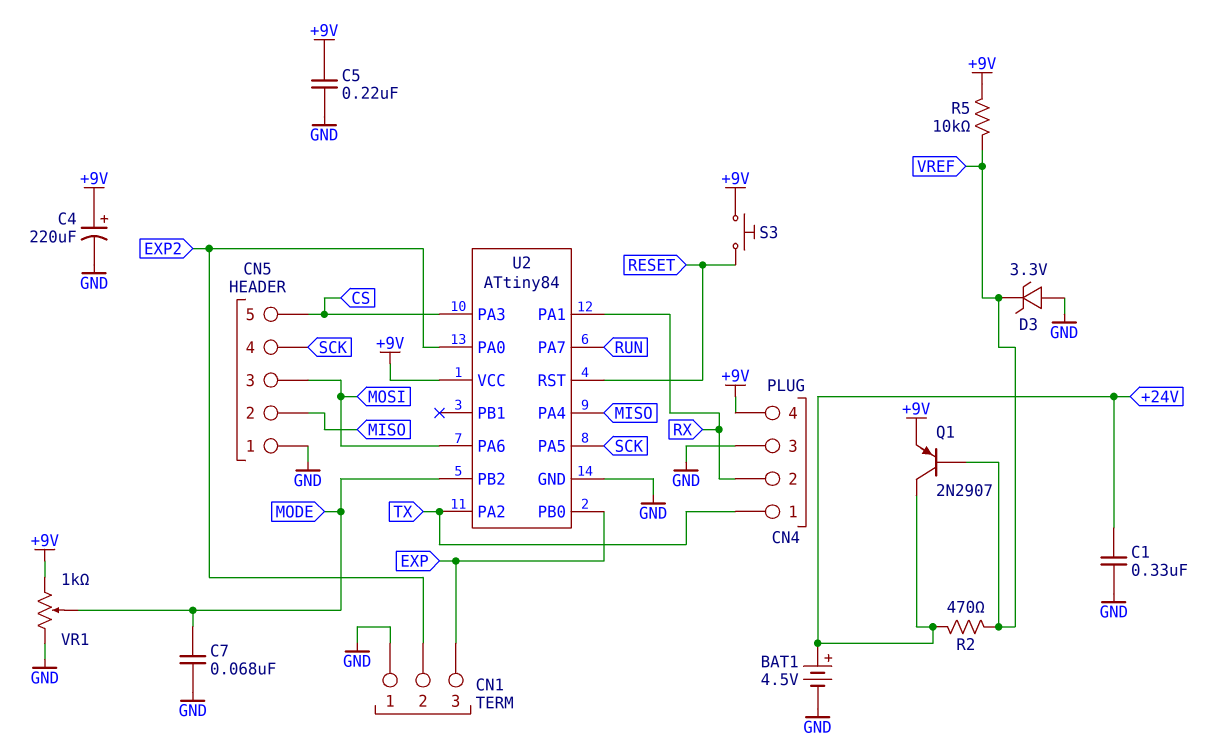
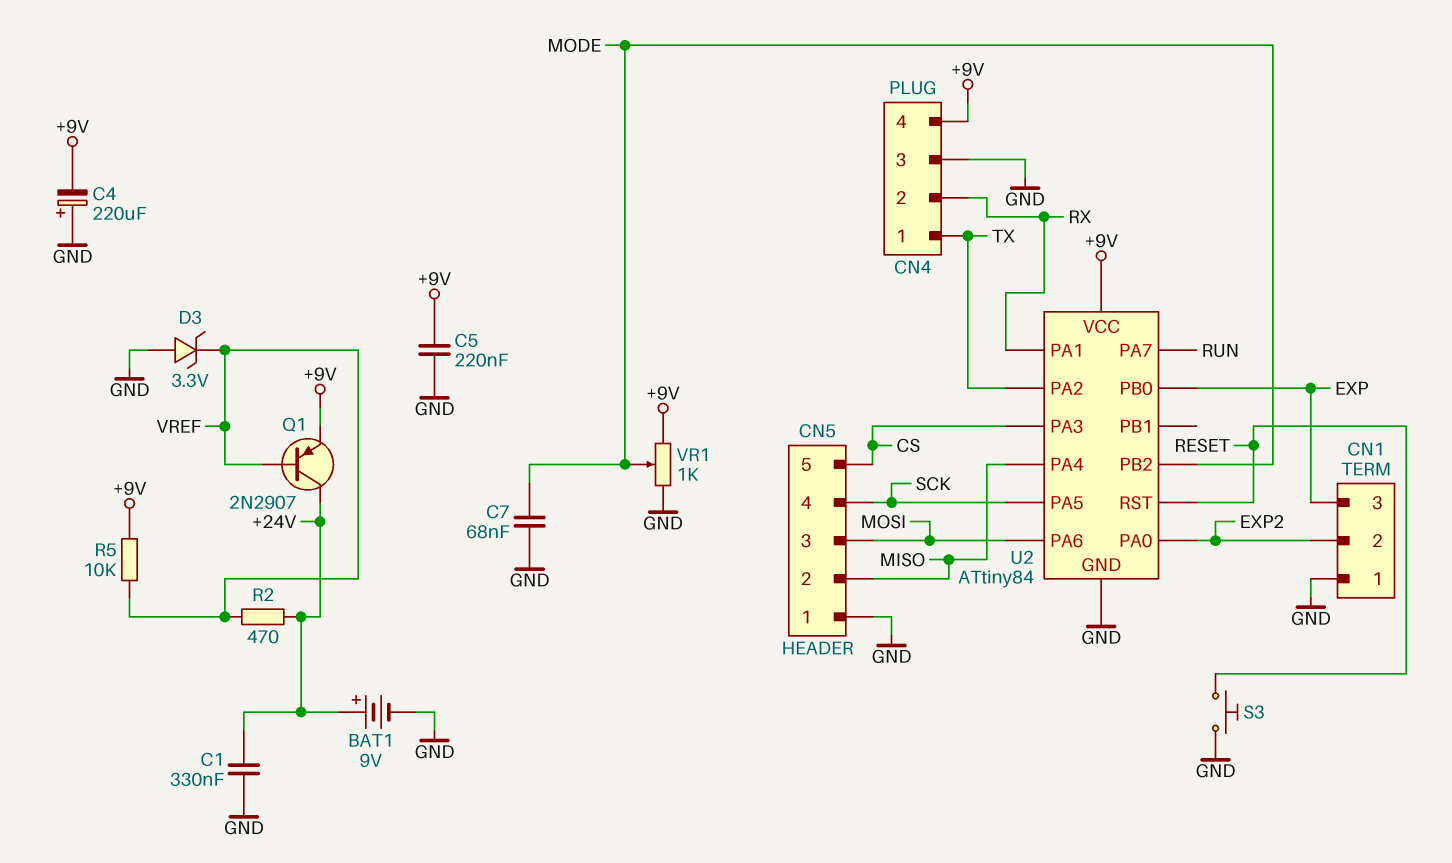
BAT1: 4.5V (plus +24V, minus GND) -> 9V (plus +24V, minus GND)
C4: 220uF (plus +9V, minus GND) -> 220uF (plus GND, minus +9V)
S3: button (+9V, RESET) -> button (GND, RESET)

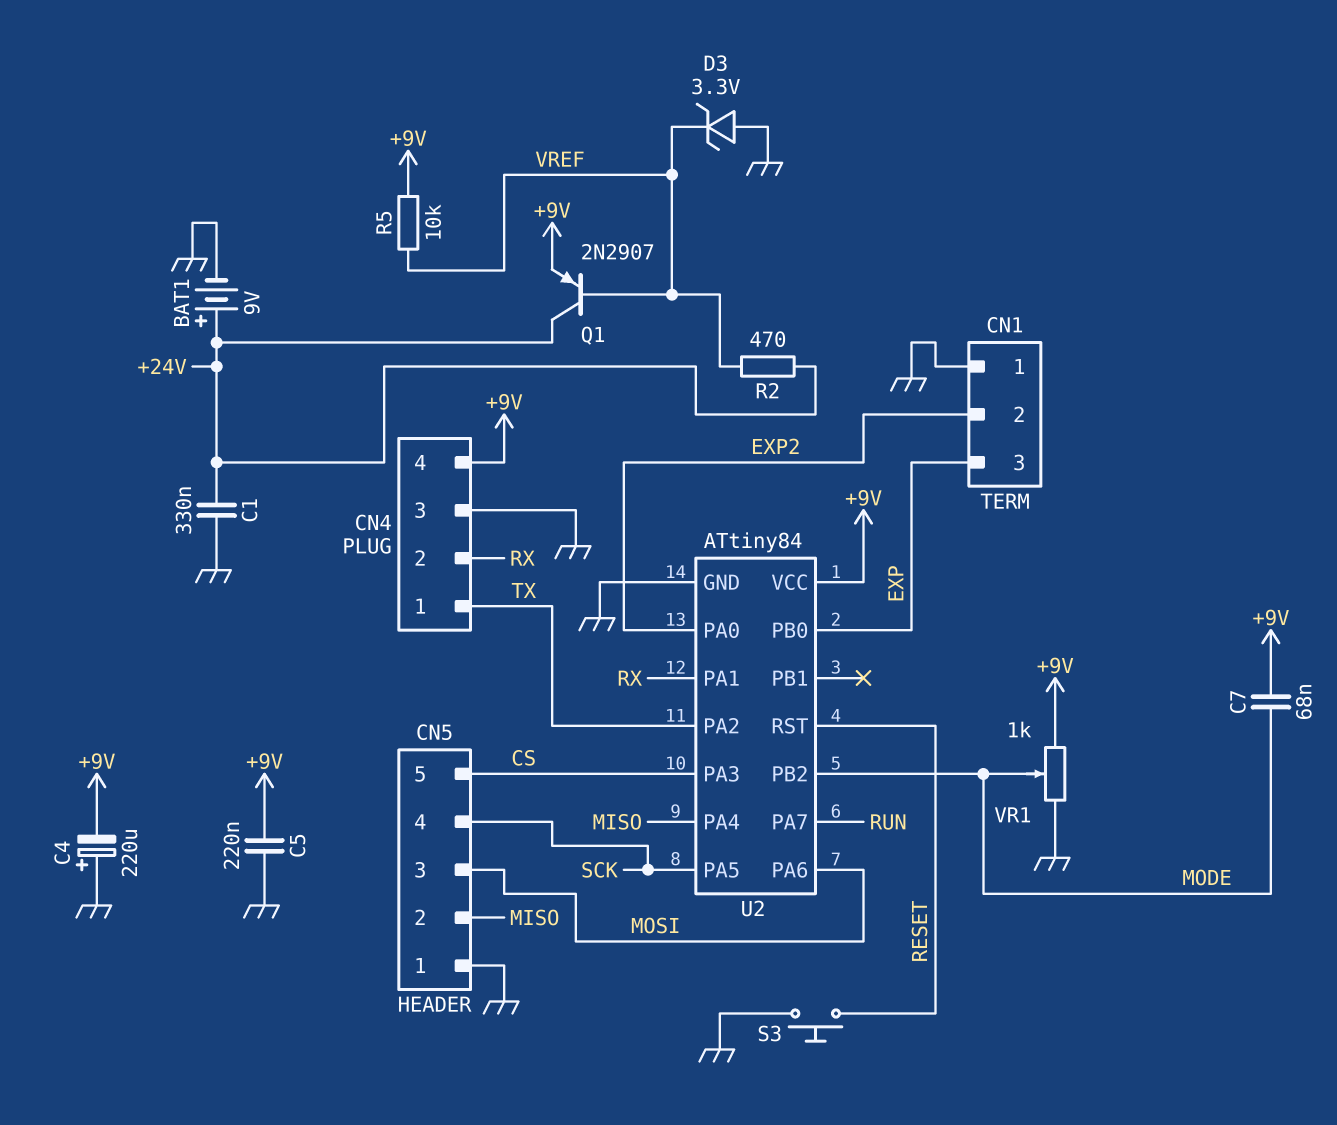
C7: 68nF (GND, MODE) -> 68nF (+9V, MODE)

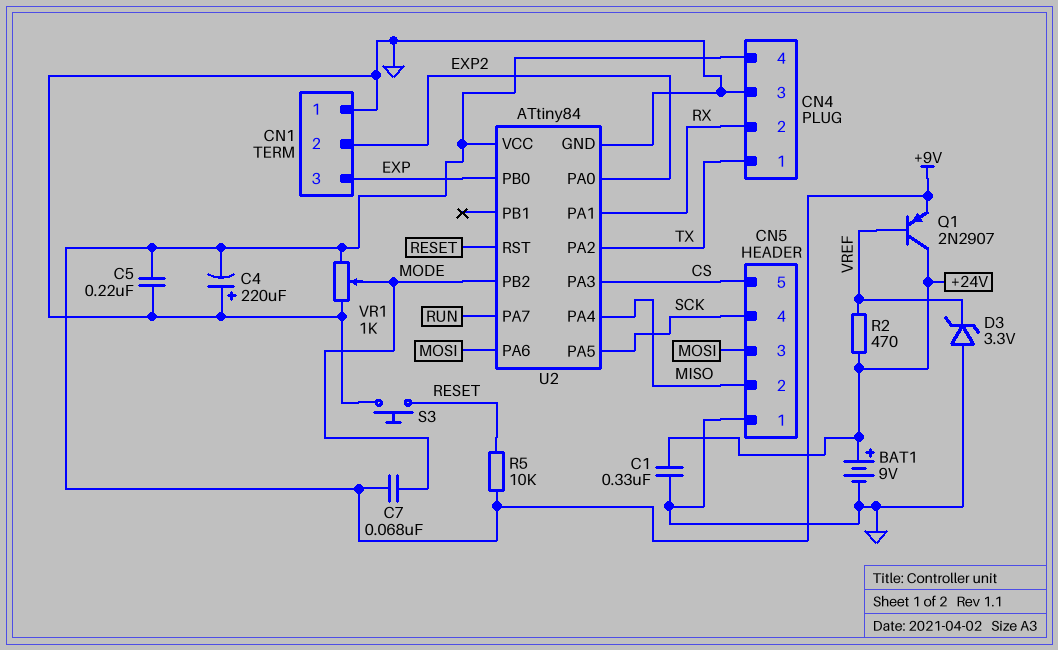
R5: 10k (+9V, VREF) -> 10k (+9V, RESET)

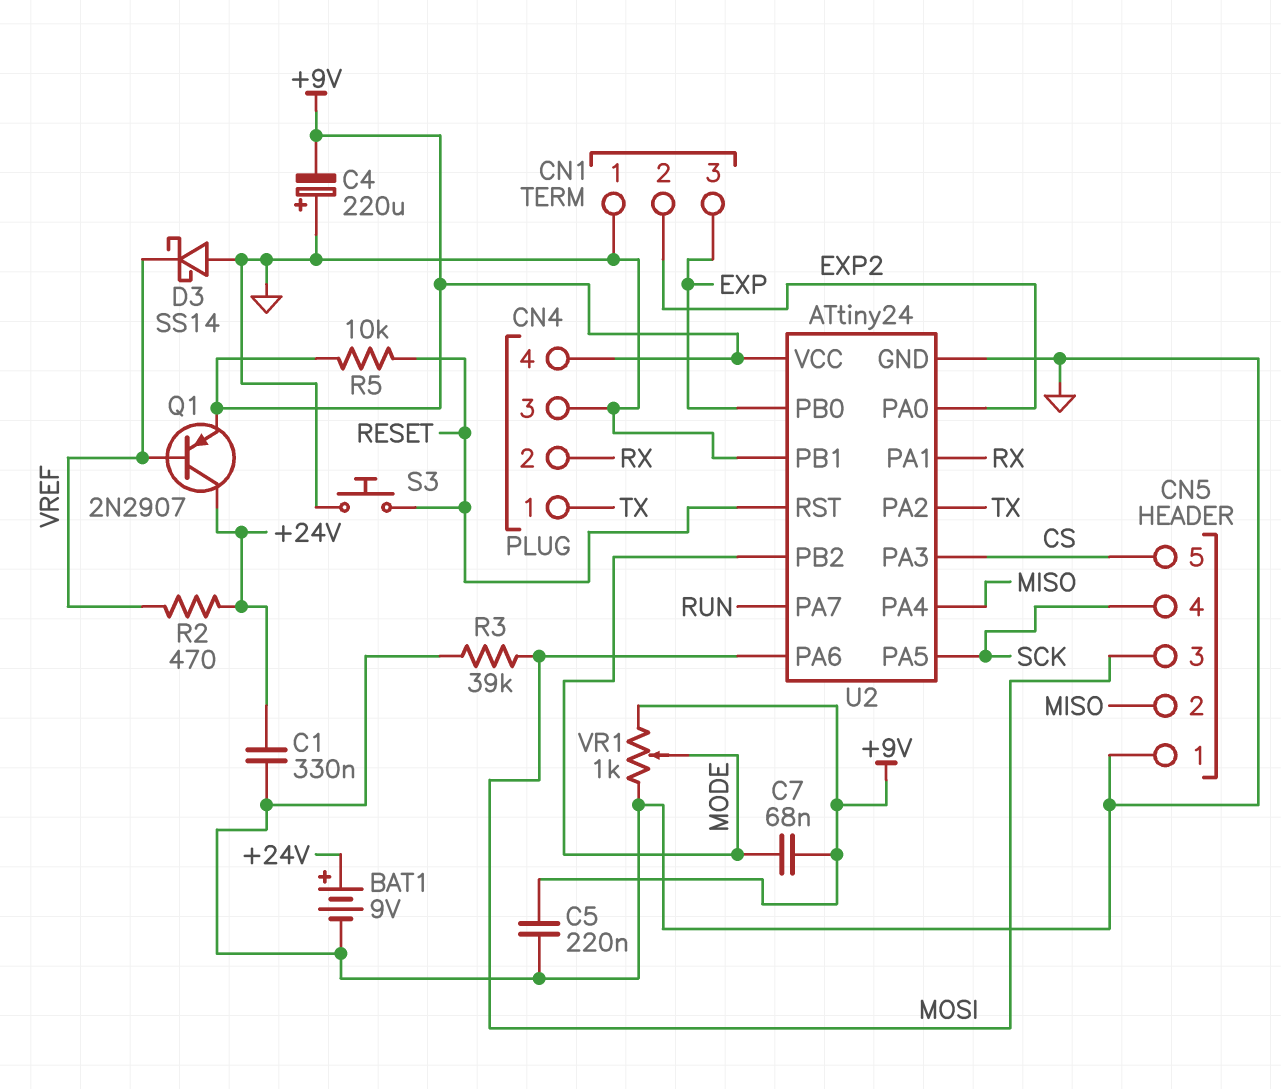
D3: zener 3.3V (A GND, K VREF) -> schottky SS14 (A GND, K VREF)
R3: none -> 39k (GND, MOSI)
U2: ATtiny84 -> ATtiny24
U2 pin PB1: none -> GND

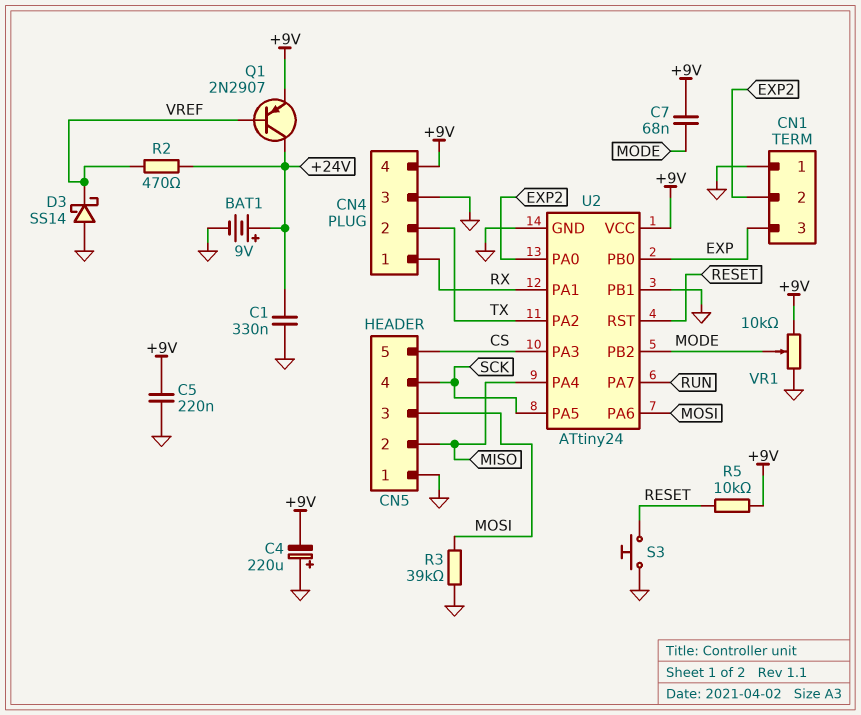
CN4 pin 1: TX -> RX
CN4 pin 2: RX -> TX
VR1: 1k (+9V, GND, wiper MODE) -> 10k (+9V, GND, wiper MODE)

